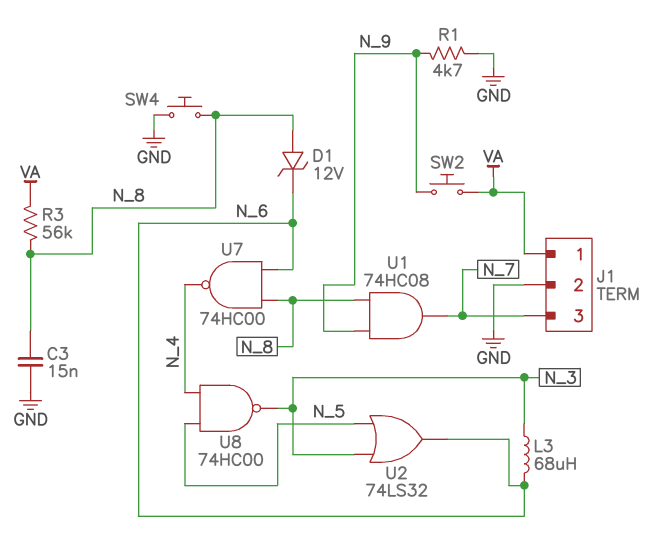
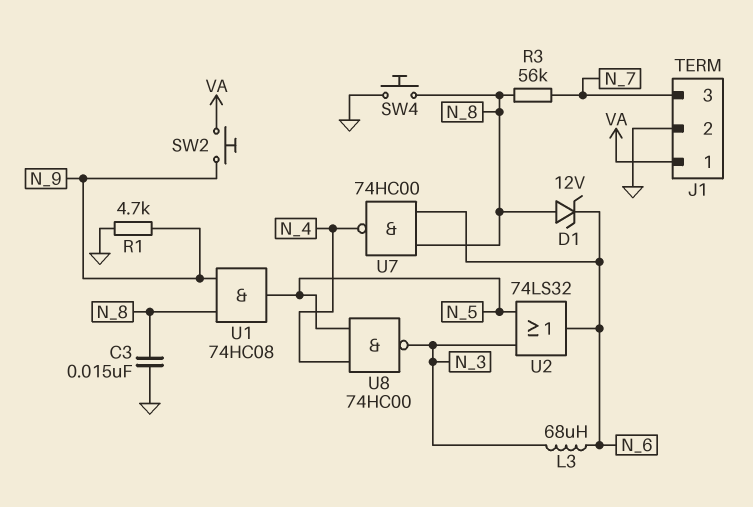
R3: 56k (N_8, VA) -> 56k (N_7, N_8)
U1: AND 74HC08 (in N_8, in N_9, out N_7) -> AND 74HC08 (in N_8, in N_9, out N_5)

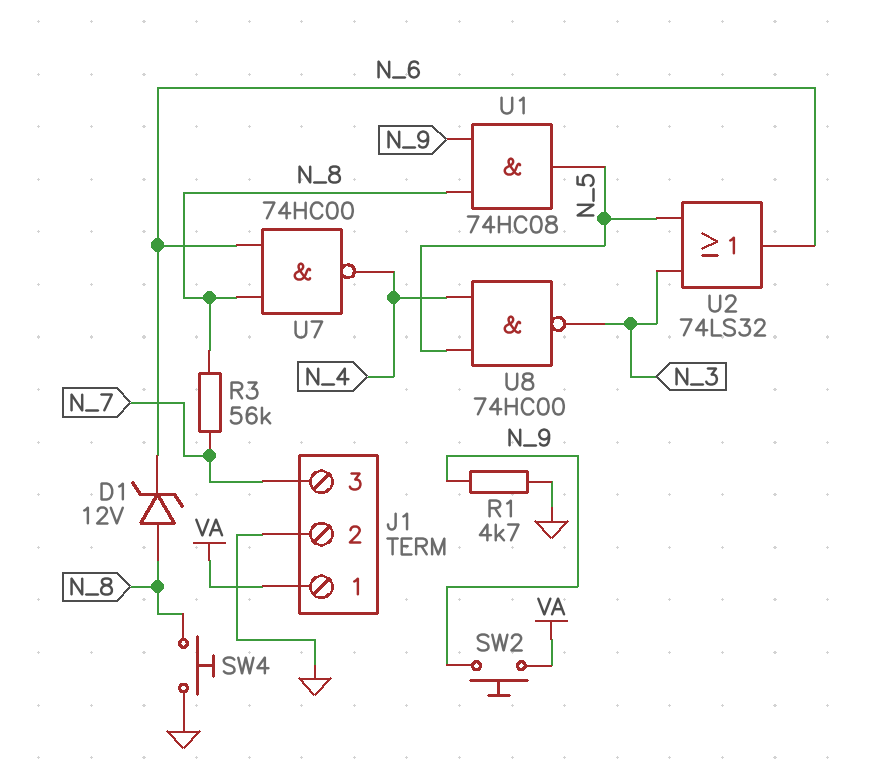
C3: 15nF (GND, N_8) -> none
L3: 68uH (N_3, N_6) -> none

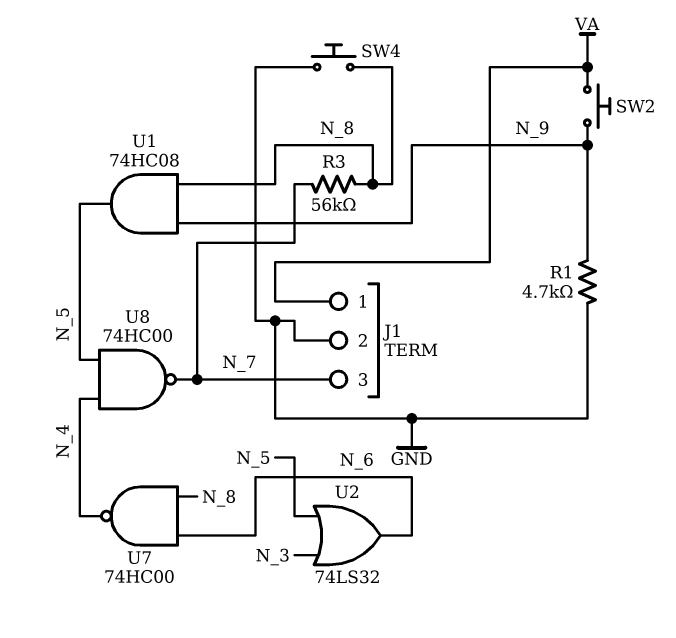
D1: zener 12V (A N_8, K N_6) -> none
U8: NAND 74HC00 (in N_4, in N_5, out N_3) -> NAND 74HC00 (in N_4, in N_5, out N_7)

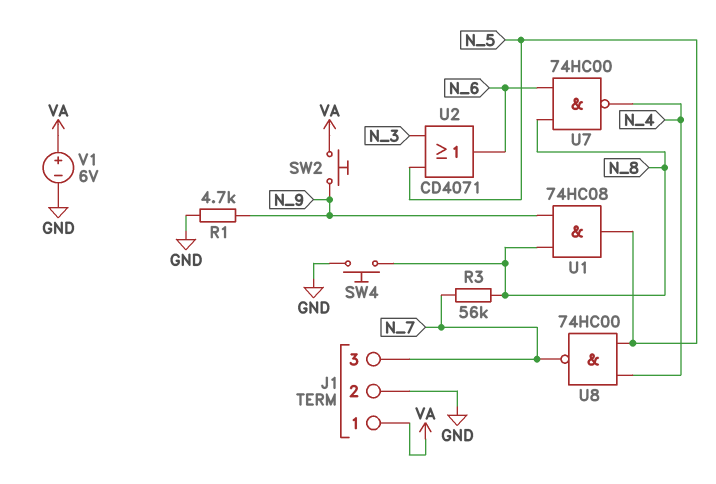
U2: OR 74LS32 (in N_3, in N_5, out N_6) -> OR CD4071 (in N_3, in N_5, out N_6)
V1: none -> 6V (plus VA, minus GND)

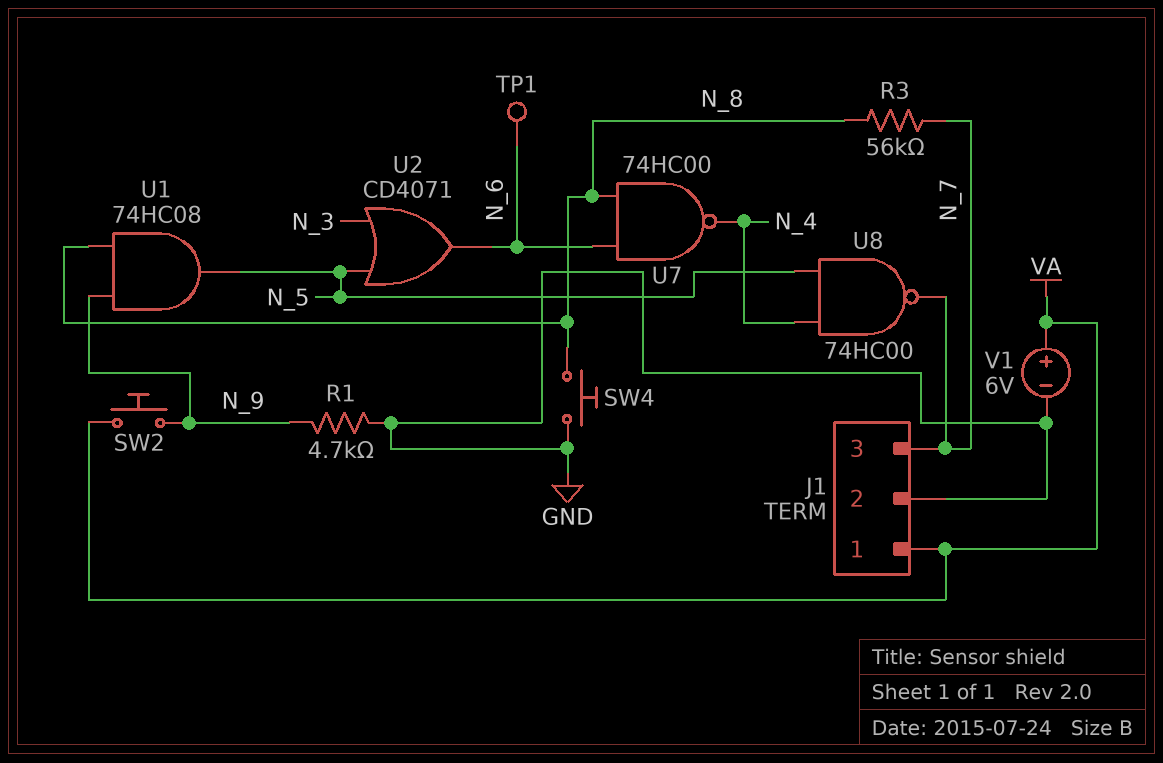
TP1: none -> test point (N_6)

